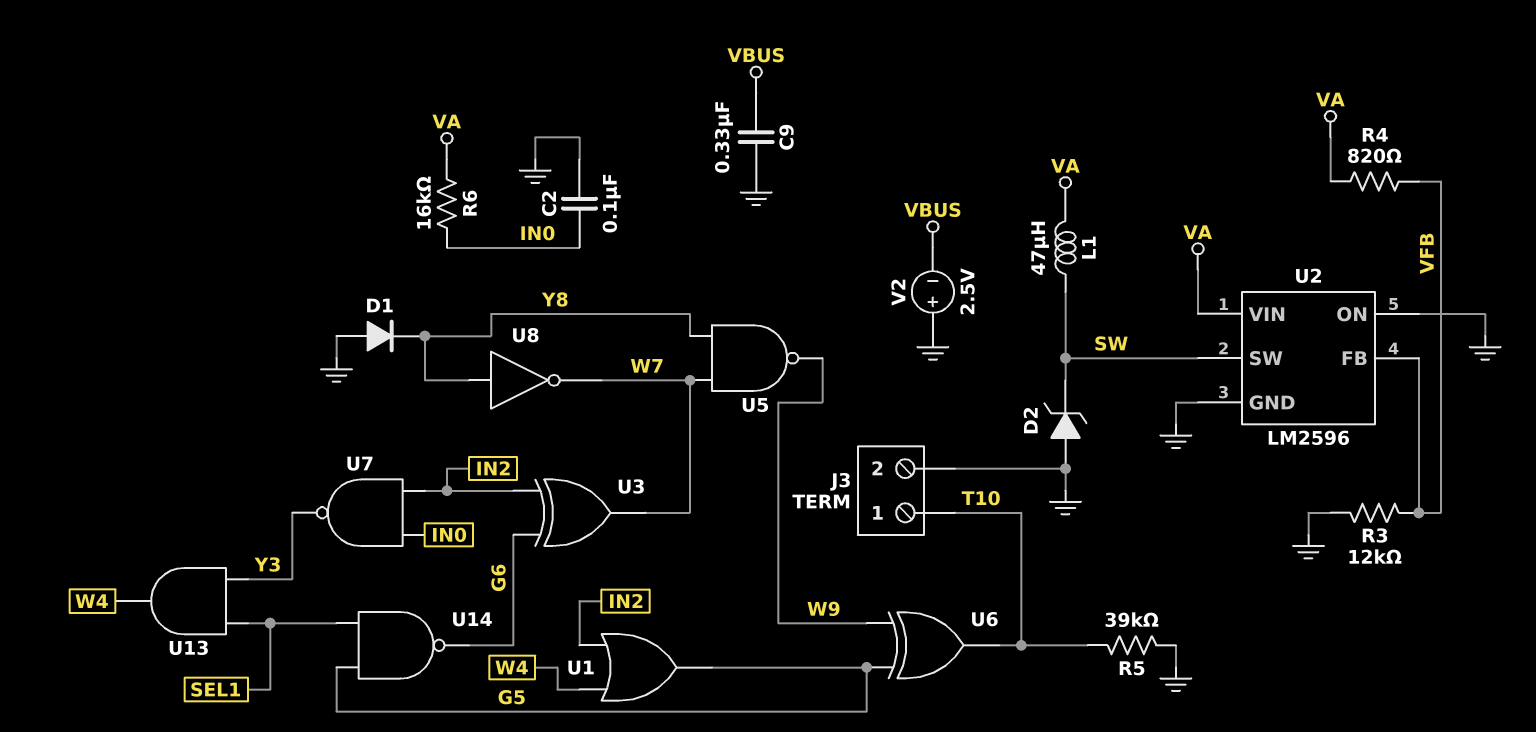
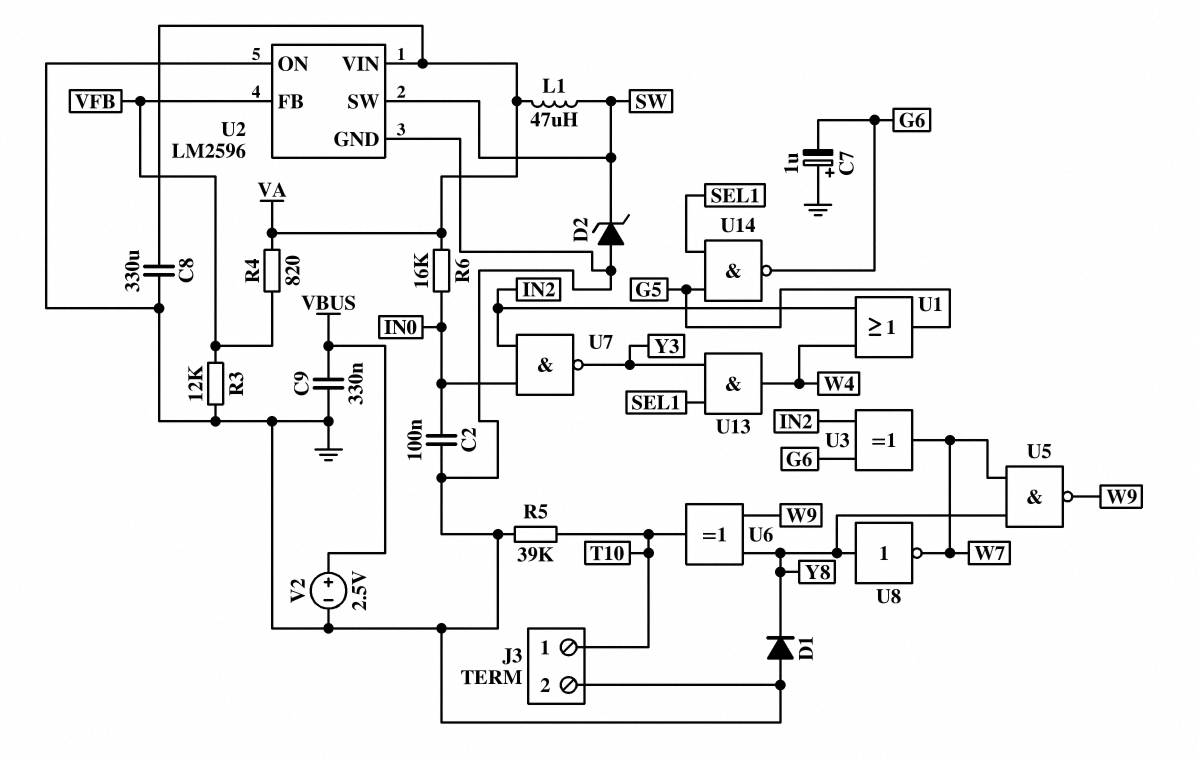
C7: none -> 1uF (plus GND, minus G6)
C8: none -> 330uF (GND, VA)
U6: XOR (in G5, in W9, out T10) -> XOR (in W9, in Y8, out T10)
V2: 2.5V (plus GND, minus VBUS) -> 2.5V (plus VBUS, minus GND)

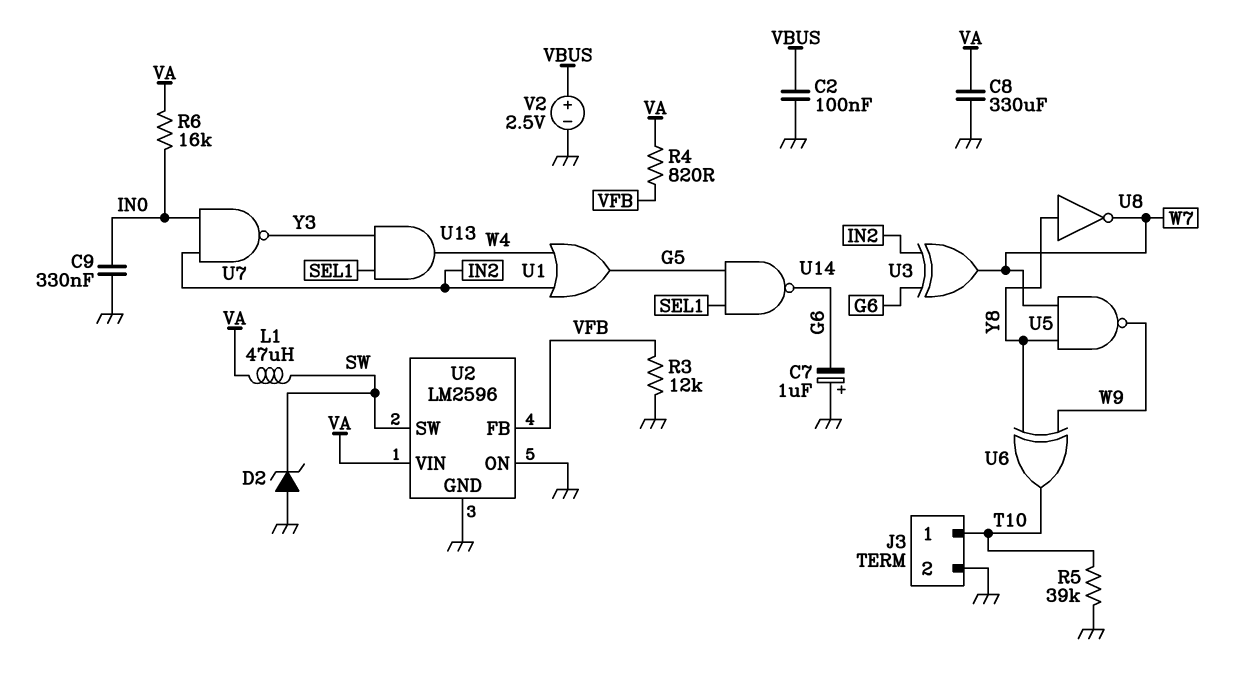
C2: 100nF (GND, IN0) -> 100nF (GND, VBUS)
C9: 330nF (GND, VBUS) -> 330nF (GND, IN0)
D1: diode (A GND, K Y8) -> none

